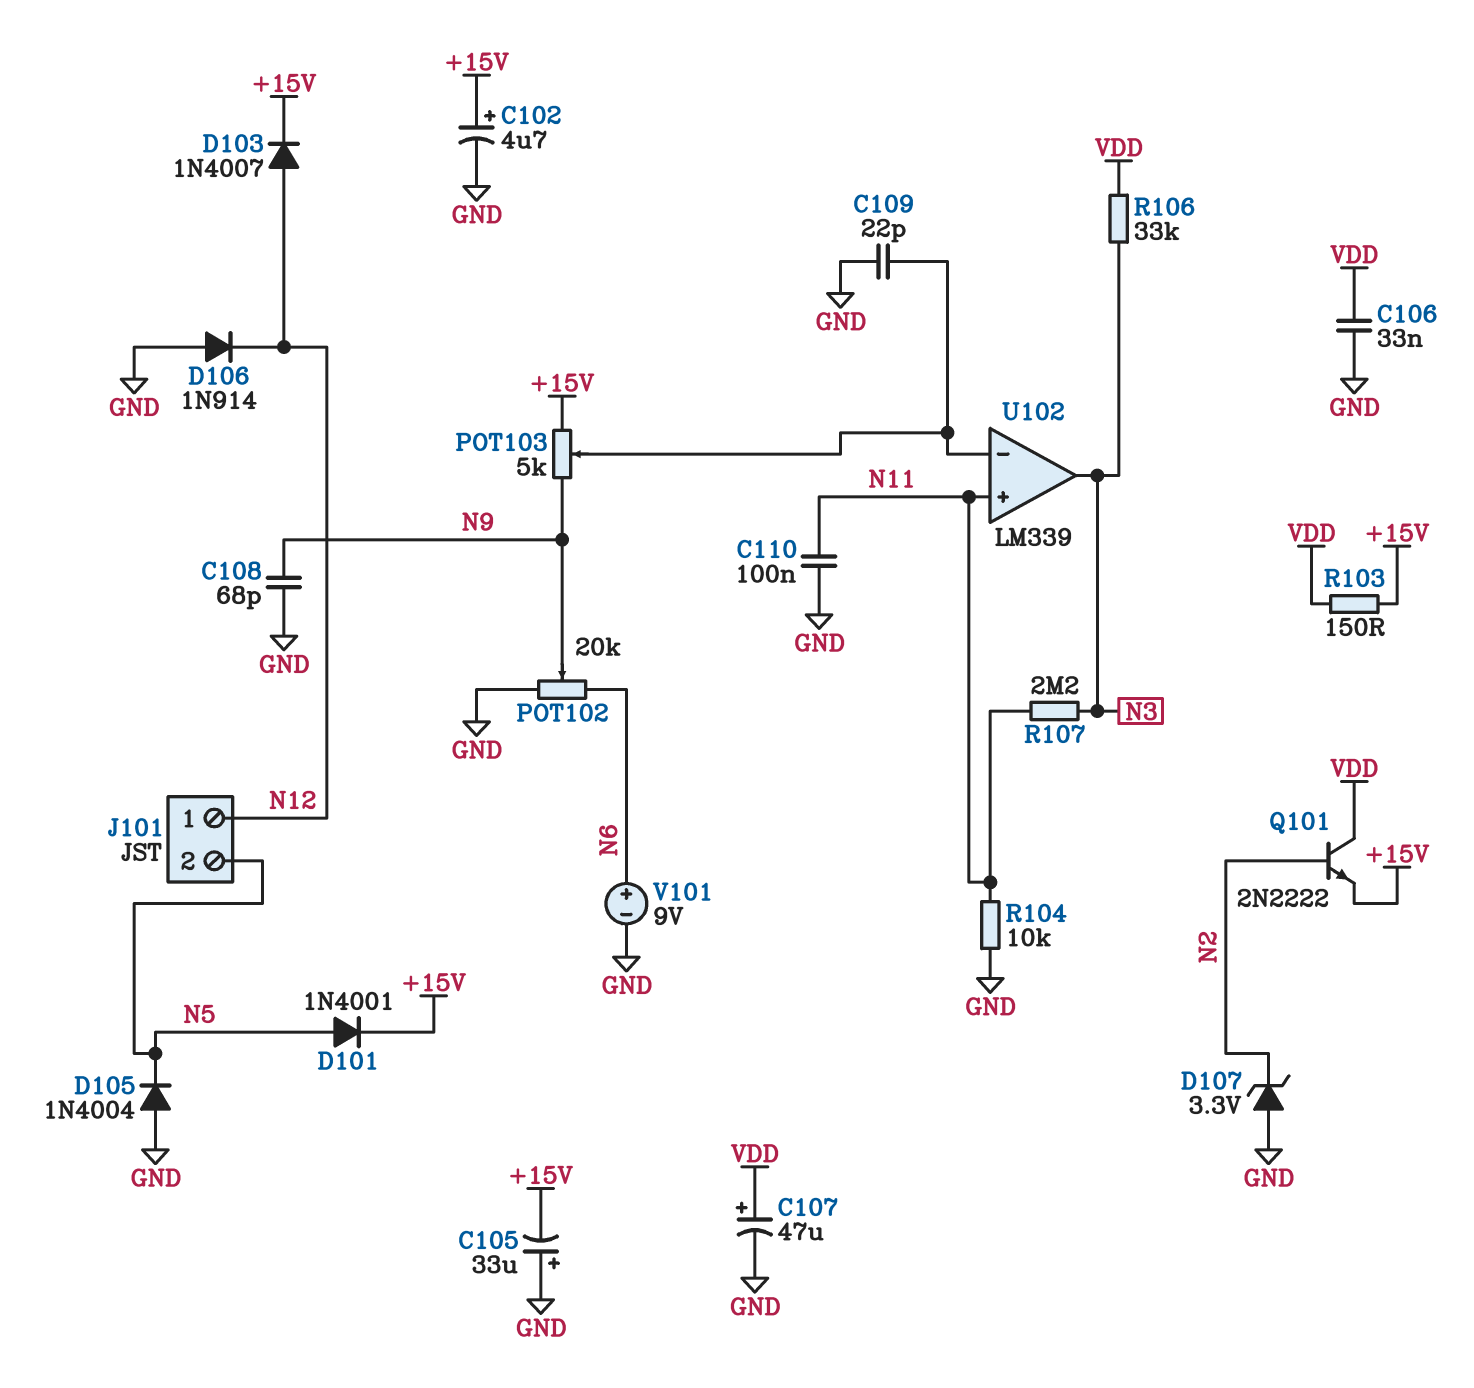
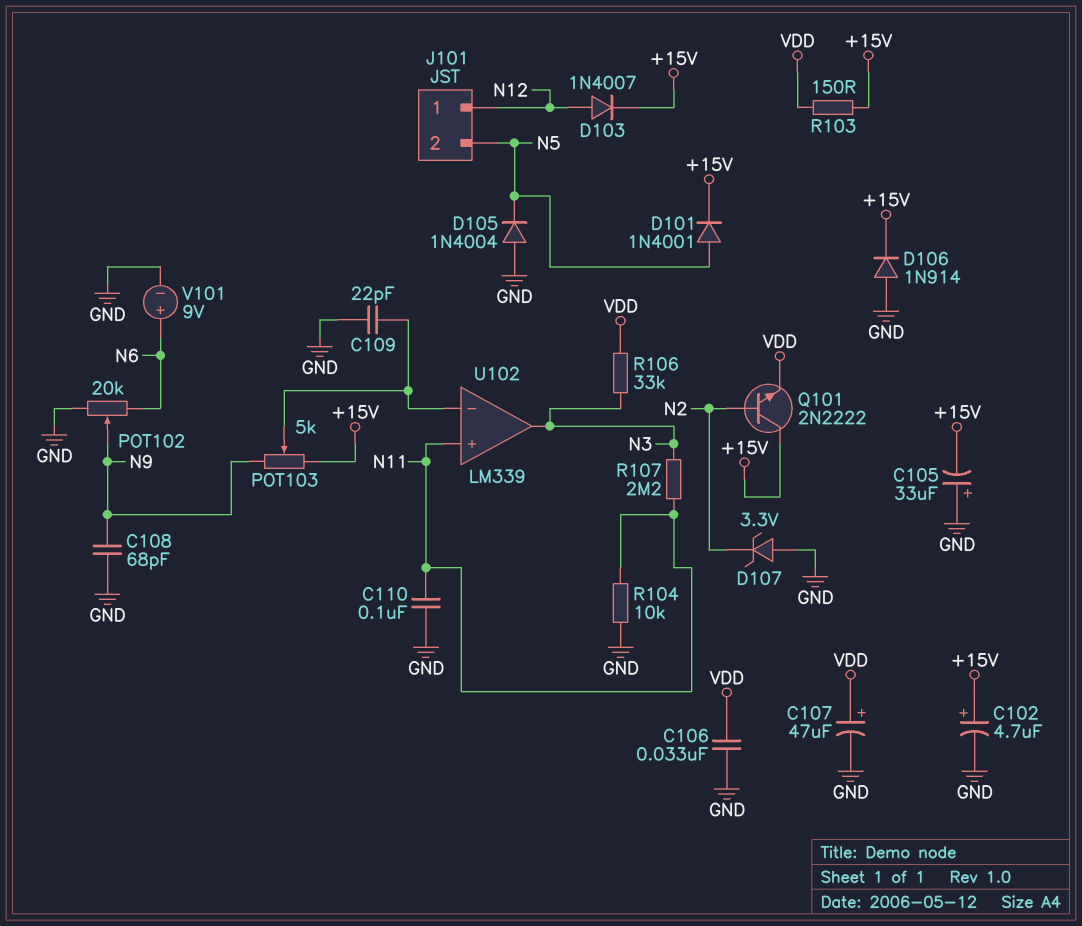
D106: diode 1N914 (A GND, K N12) -> diode 1N914 (A GND, K +15V)
Q101: NPN 2N2222 (B N2, C VDD, E +15V) -> NPN 2N2222 (B N2, C +15V, E VDD)

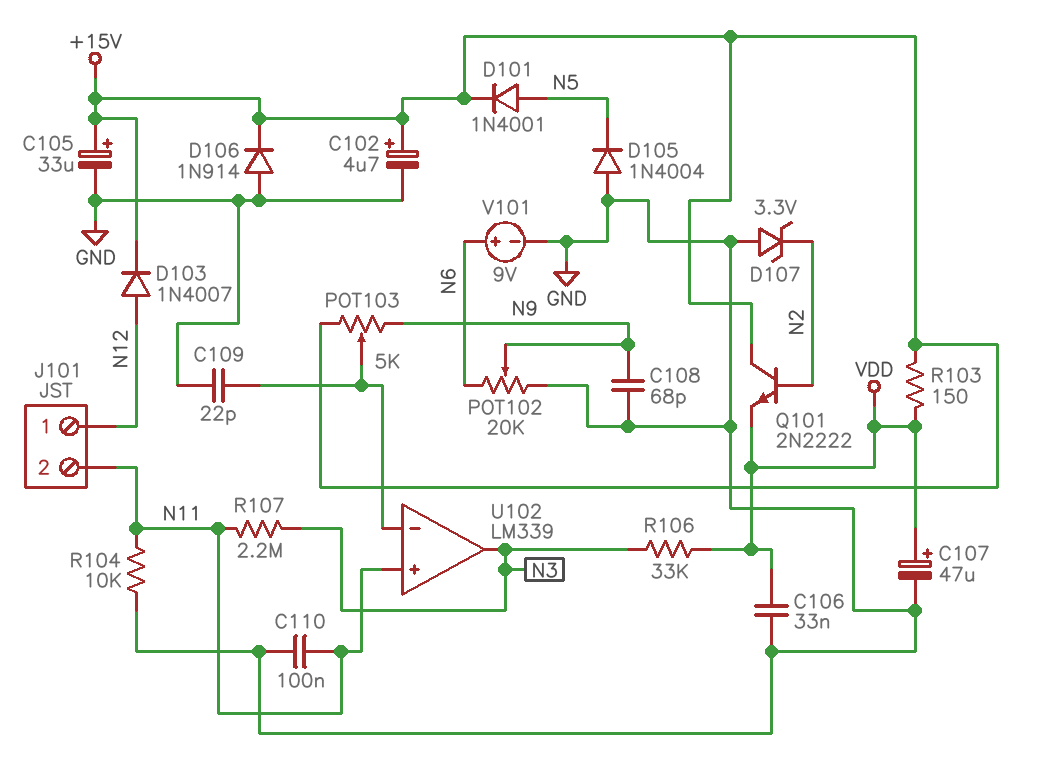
C105: 33uF (plus GND, minus +15V) -> 33uF (plus +15V, minus GND)
J101 pin 2: N5 -> N11

